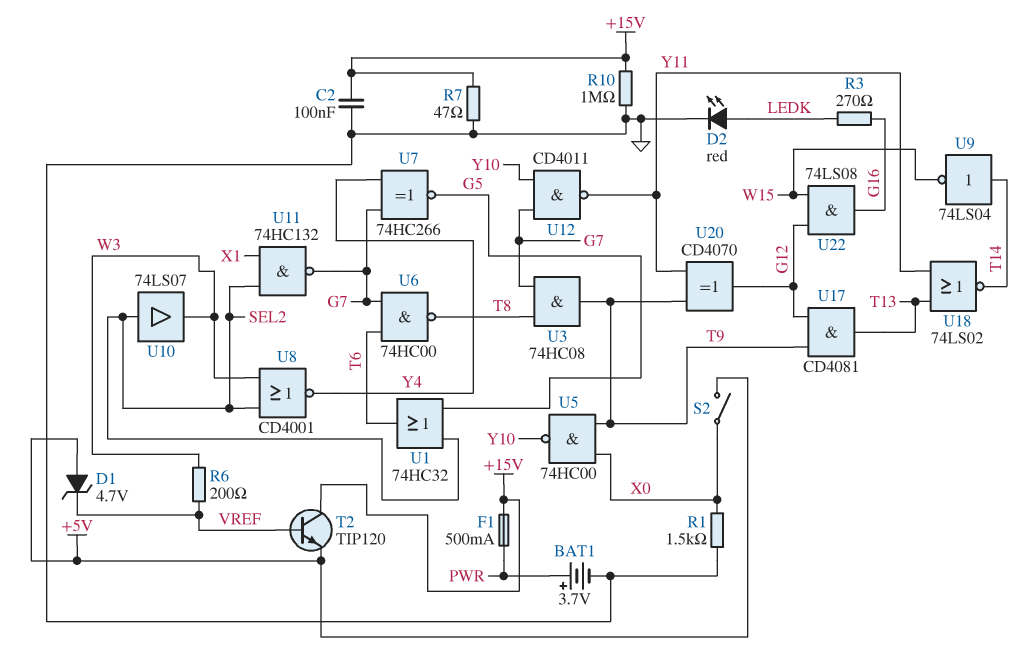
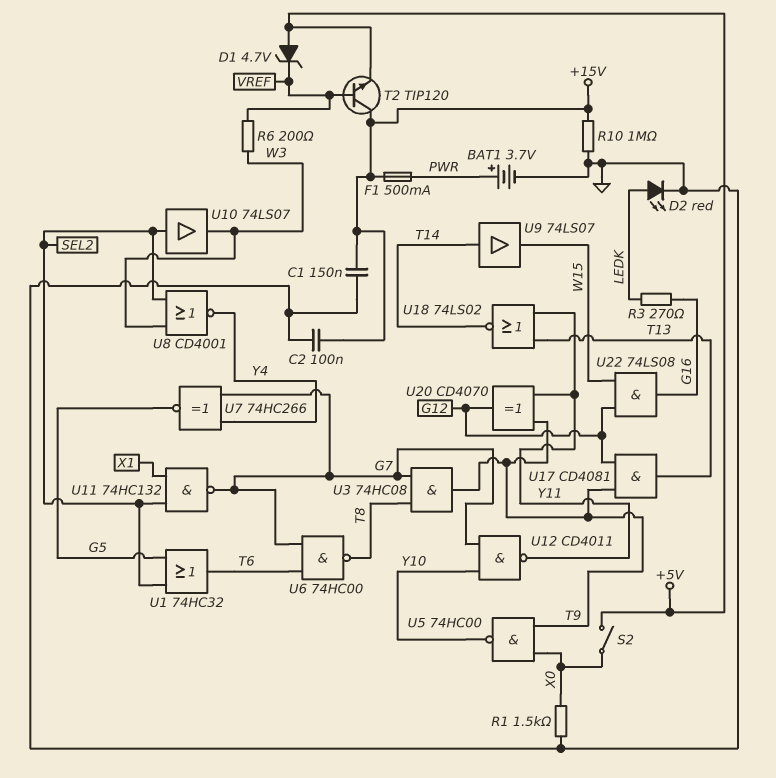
C1: none -> 150nF (+15V, GND)
R7: 47 (+15V, GND) -> none
U9: NOT 74LS04 (in T14, out W15) -> buffer 74LS07 (in T14, out W15)

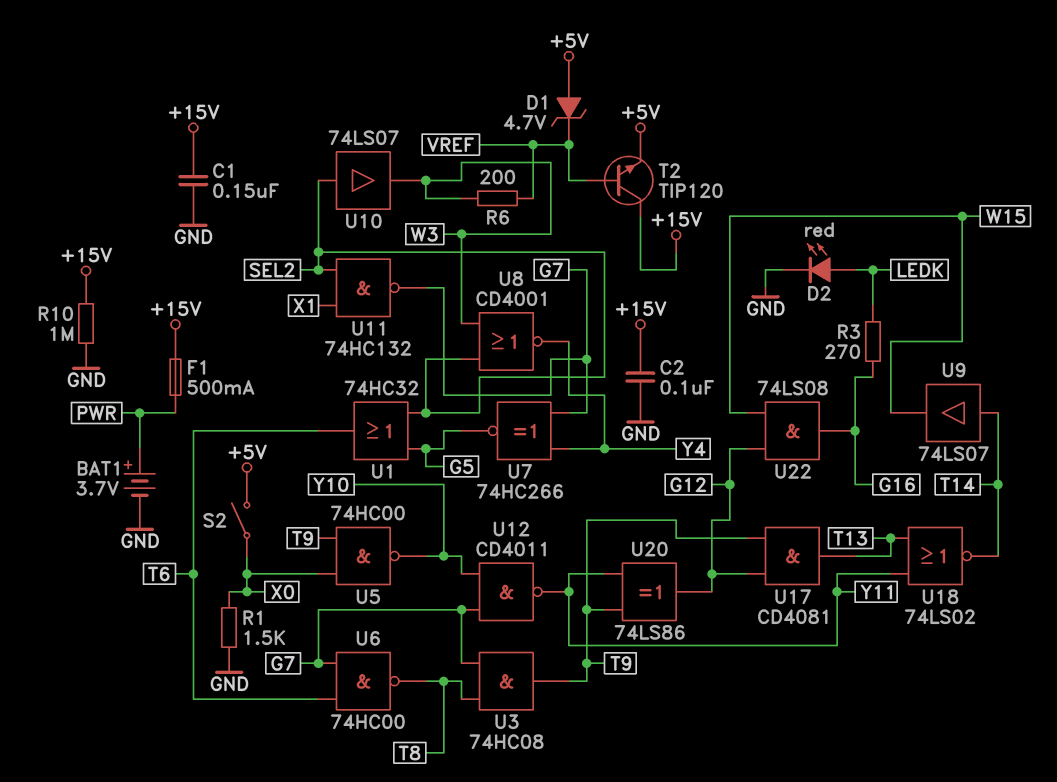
U20: XOR CD4070 (in T9, in Y11, out G12) -> XOR 74LS86 (in T9, in Y11, out G12)

